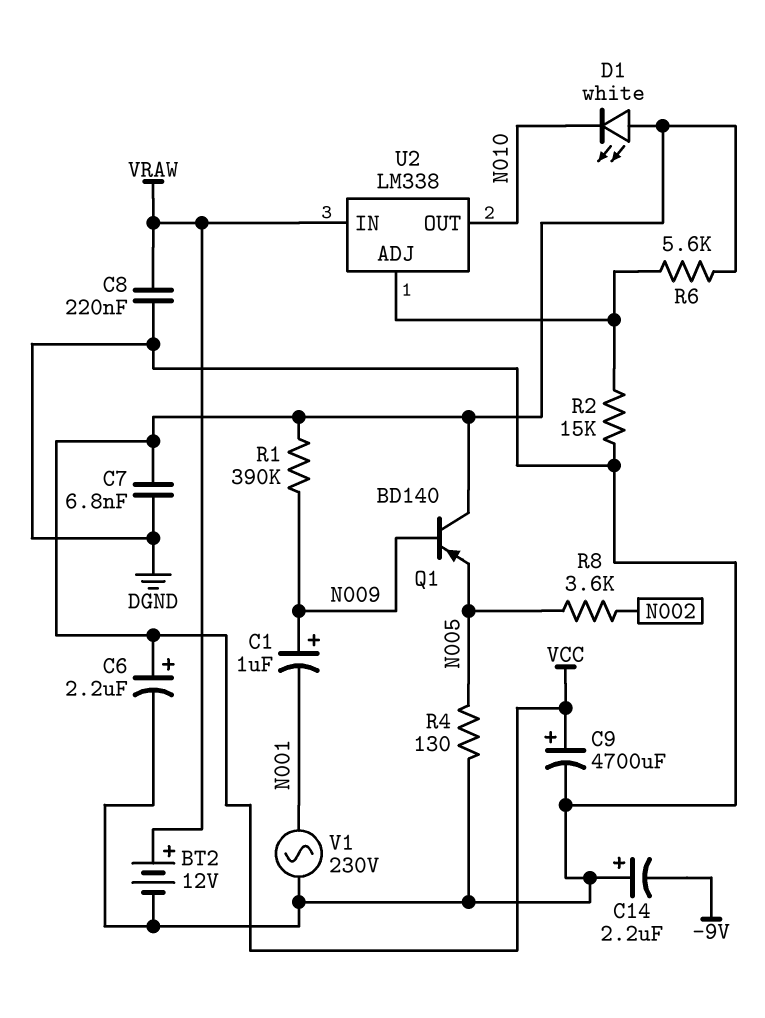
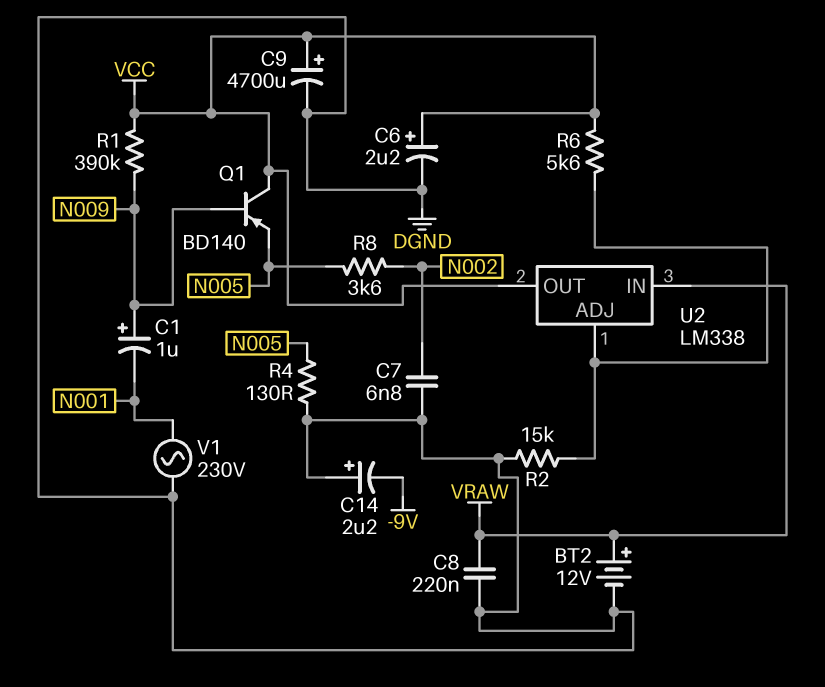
C7: 6.8nF (DGND, VCC) -> 6.8nF (DGND, N002)
D1: LED white (A VCC, K N010) -> none
U2 pin OUT: N010 -> VCC

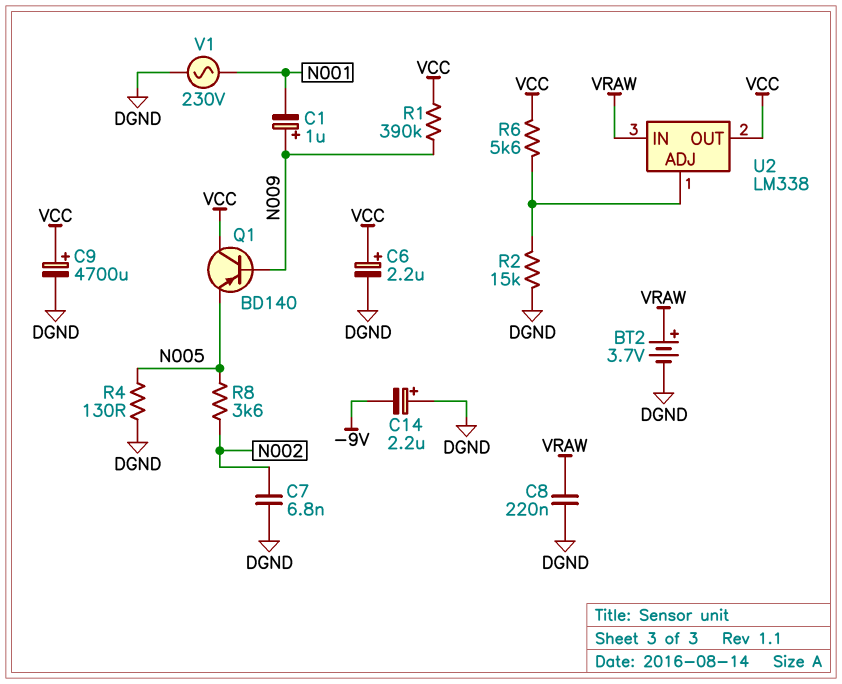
BT2: 12V (plus VRAW, minus DGND) -> 3.7V (plus VRAW, minus DGND)

